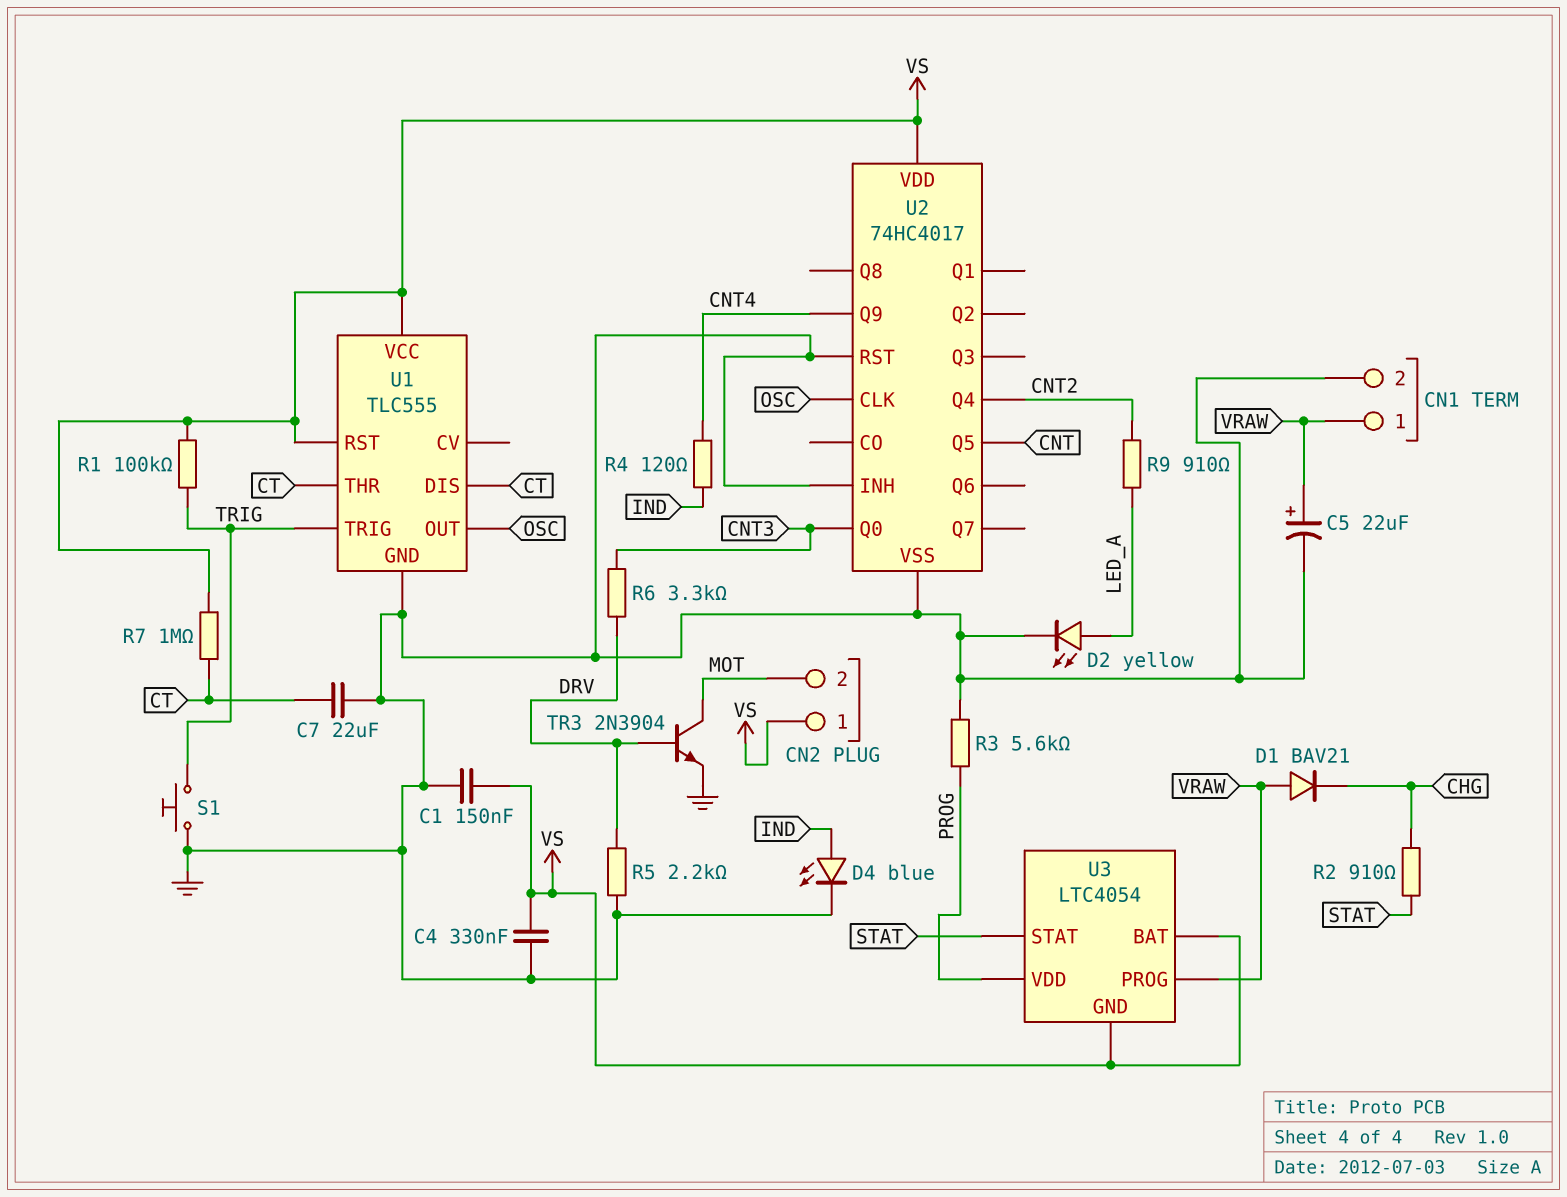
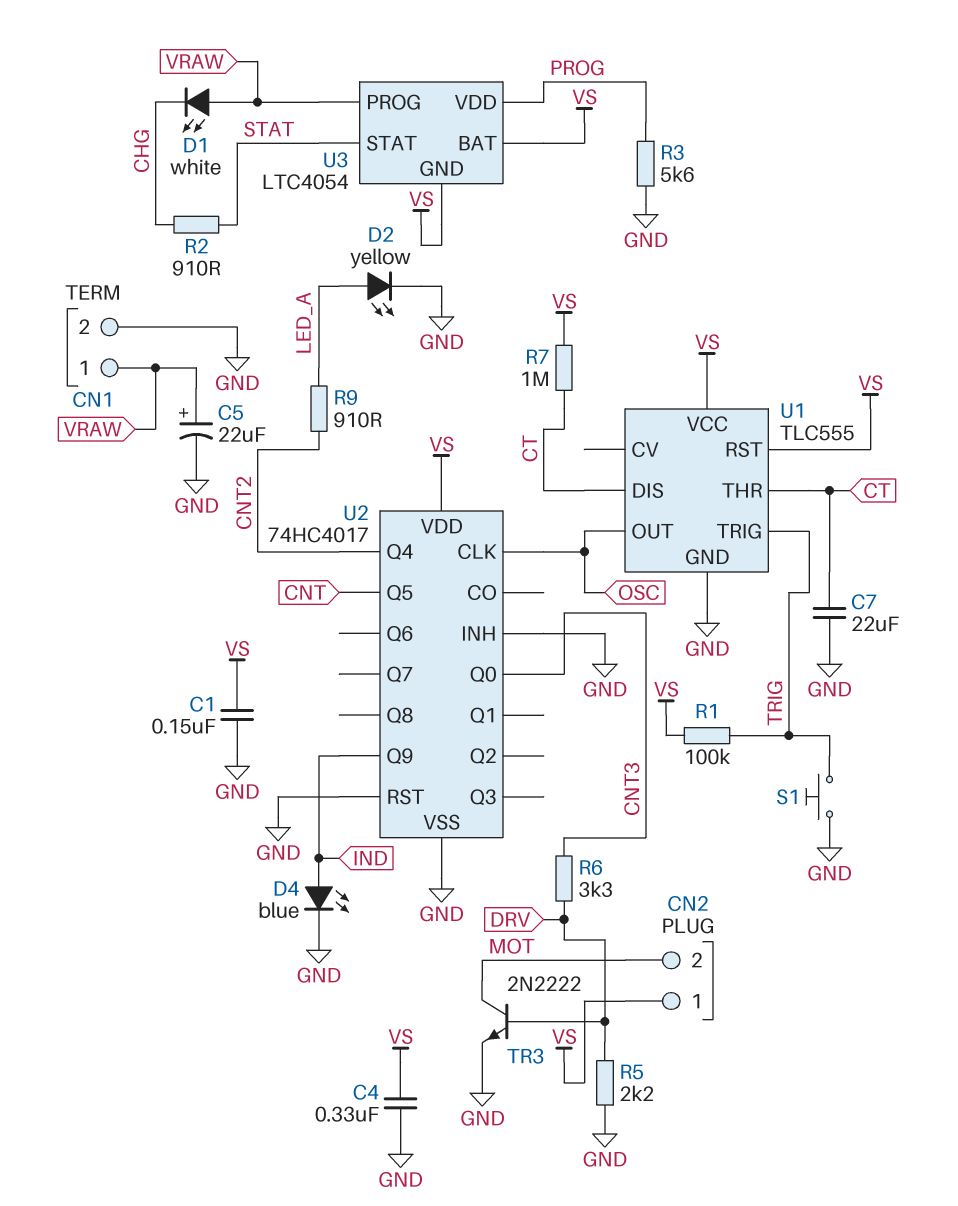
D1: diode BAV21 (A VRAW, K CHG) -> LED white (A VRAW, K CHG)
R4: 120 (CNT4, IND) -> none
TR3: NPN 2N3904 (B DRV, C MOT, E GND) -> NPN 2N2222 (B DRV, C MOT, E GND)
U2 pin Q9: CNT4 -> IND

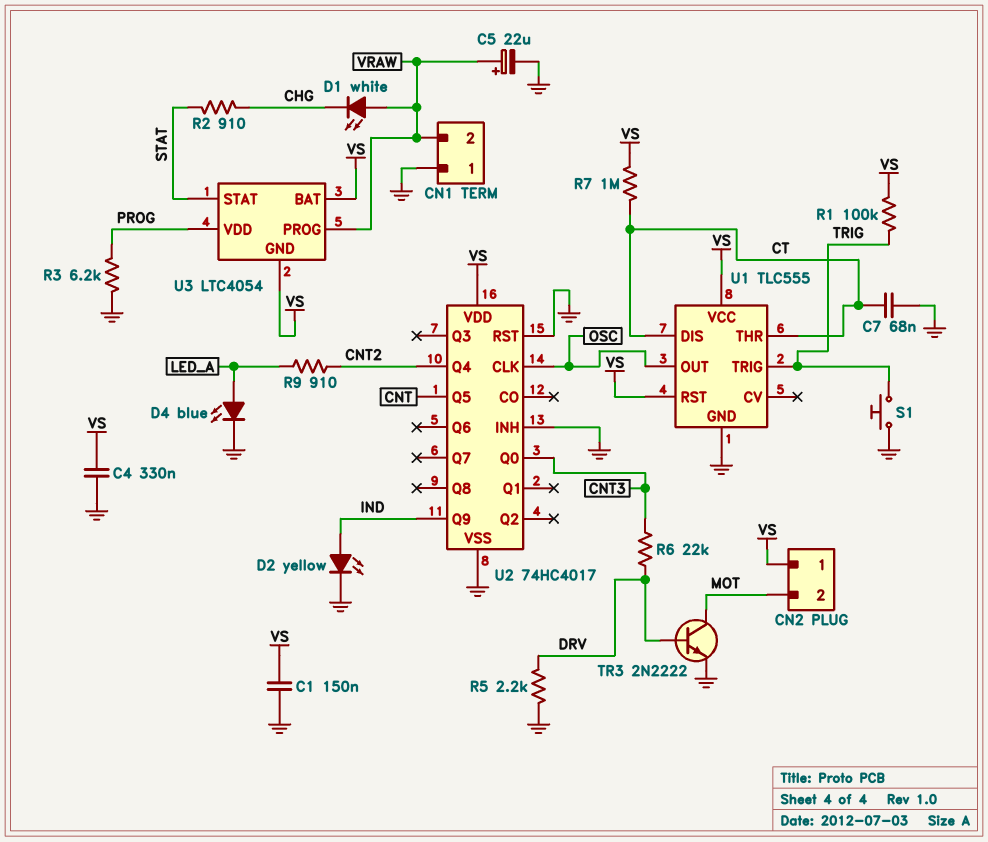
C7: 22uF (CT, GND) -> 68nF (CT, GND)
CN1 pin 1: VRAW -> GND
CN1 pin 2: GND -> VRAW
D2: LED yellow (A LED_A, K GND) -> LED yellow (A IND, K GND)
D4: LED blue (A IND, K GND) -> LED blue (A LED_A, K GND)
R3: 5.6k (GND, PROG) -> 6.2k (GND, PROG)
R6: 3.3k (CNT3, DRV) -> 22k (CNT3, DRV)

